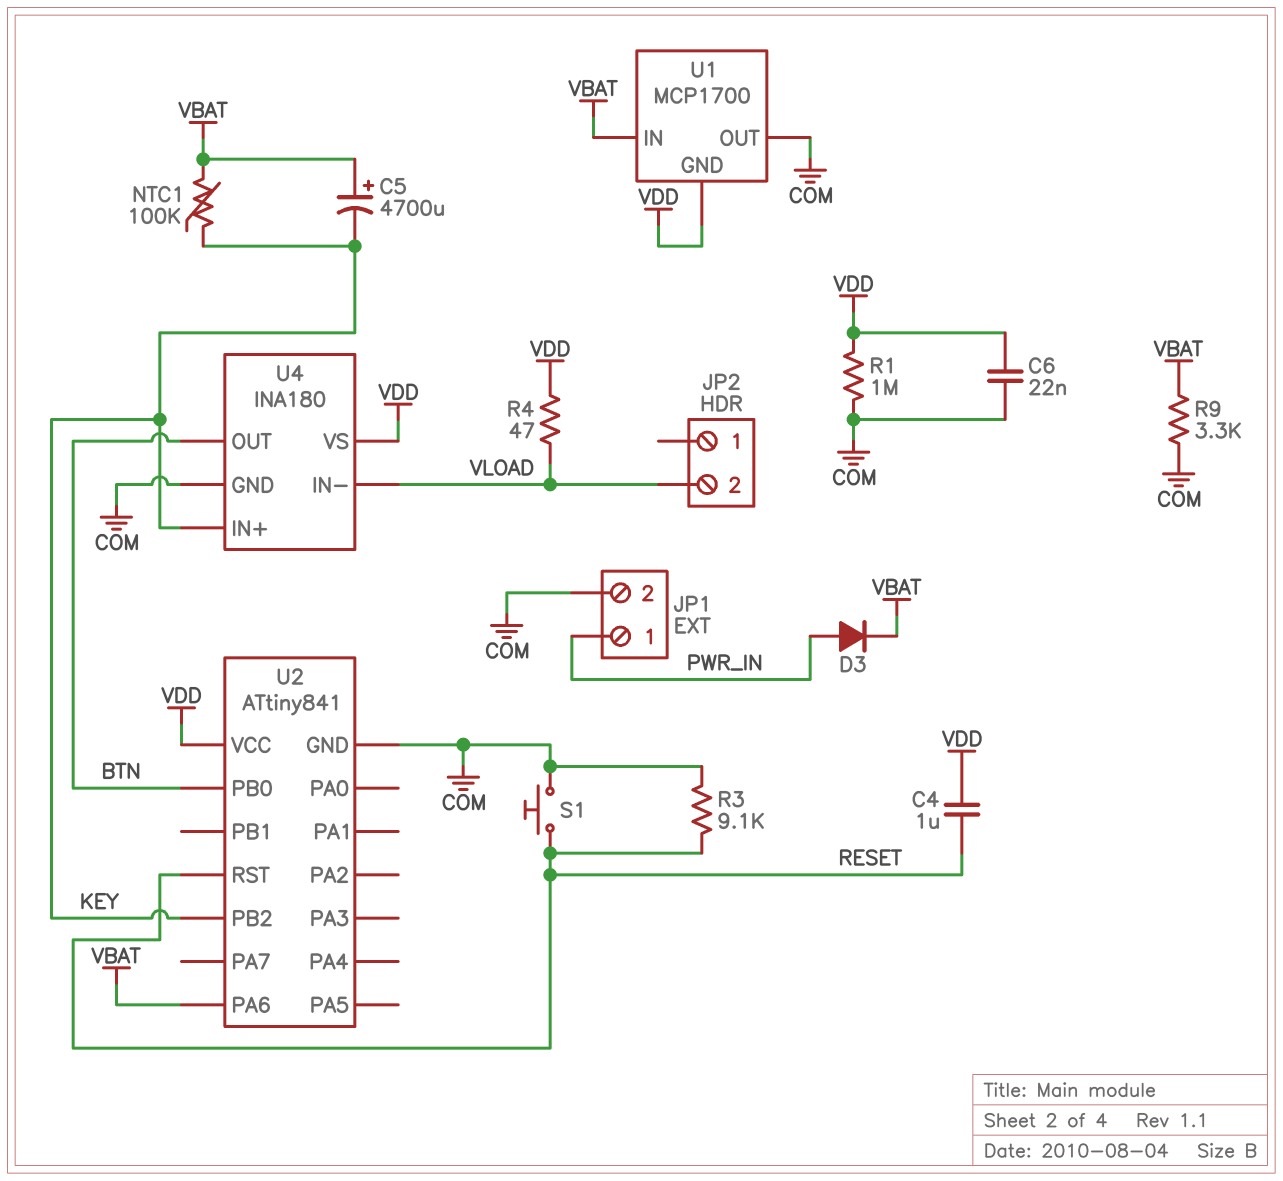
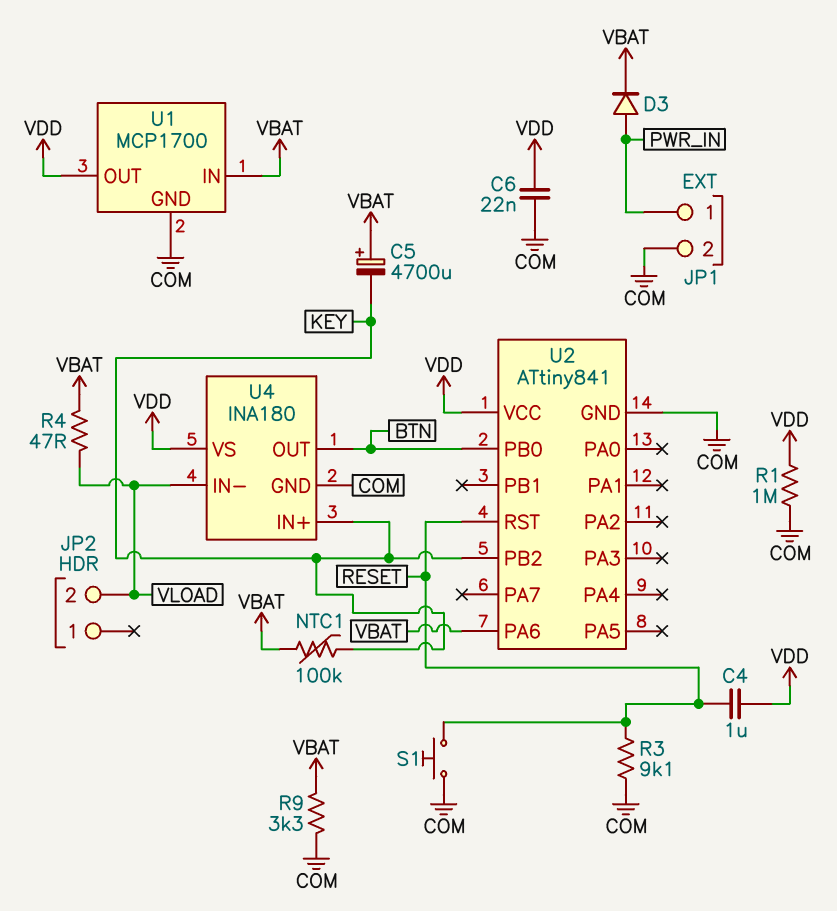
R4: 47 (VDD, VLOAD) -> 47 (VBAT, VLOAD)
U1 pin GND: VDD -> COM
U1 pin OUT: COM -> VDD

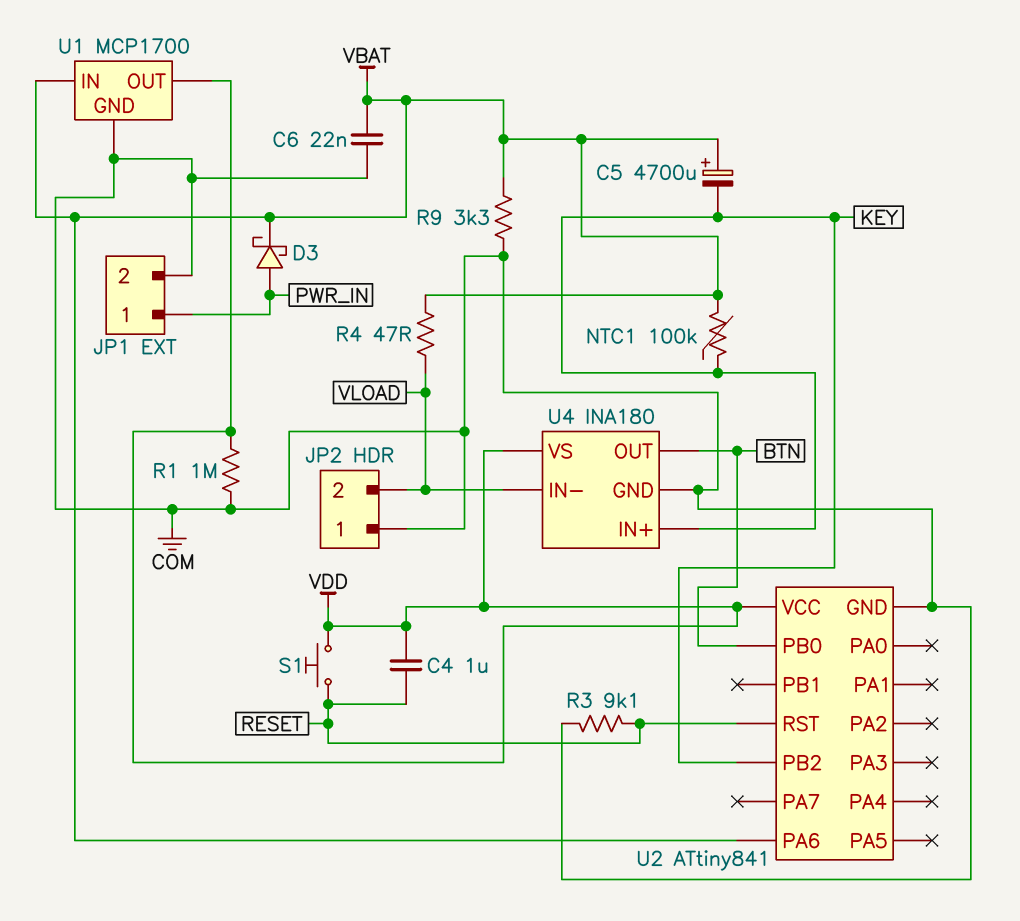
C6: 22nF (COM, VDD) -> 22nF (COM, VBAT)
D3: diode (A PWR_IN, K VBAT) -> schottky (A PWR_IN, K VBAT)
JP2 pin 1: none -> COM
S1: button (COM, RESET) -> button (RESET, VDD)

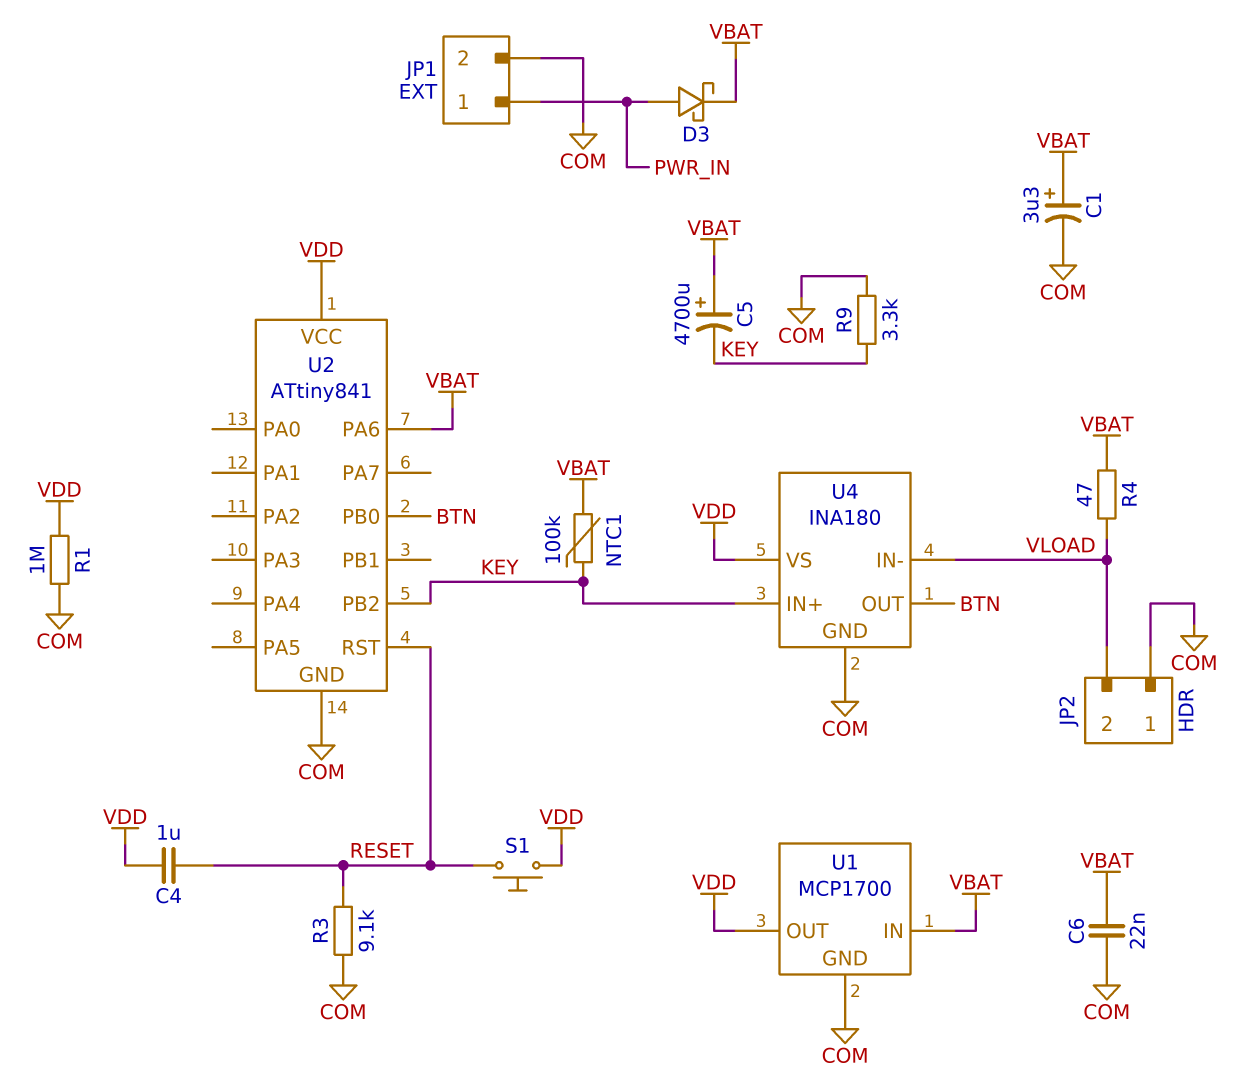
C1: none -> 3.3uF (plus VBAT, minus COM)
R9: 3.3k (COM, VBAT) -> 3.3k (COM, KEY)

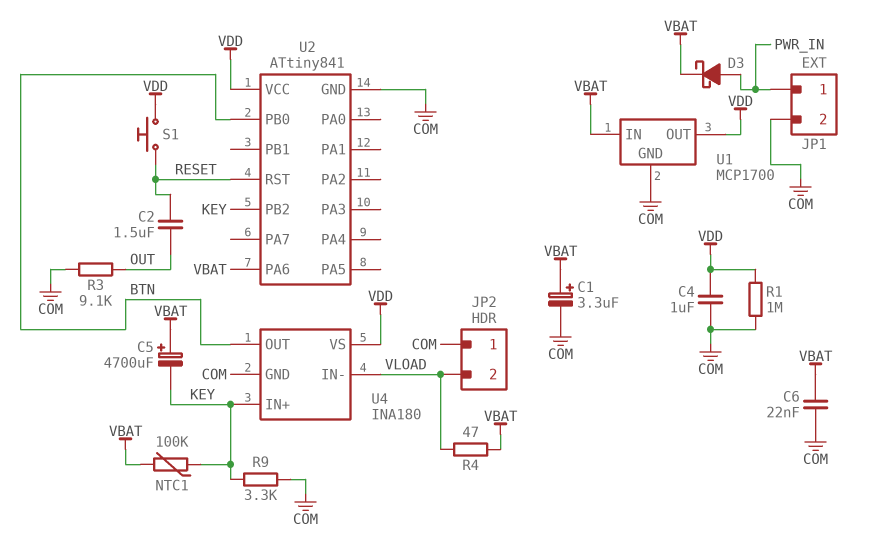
C2: none -> 1.5uF (OUT, RESET)
C4: 1uF (RESET, VDD) -> 1uF (COM, VDD)
R3: 9.1k (COM, RESET) -> 9.1k (COM, OUT)

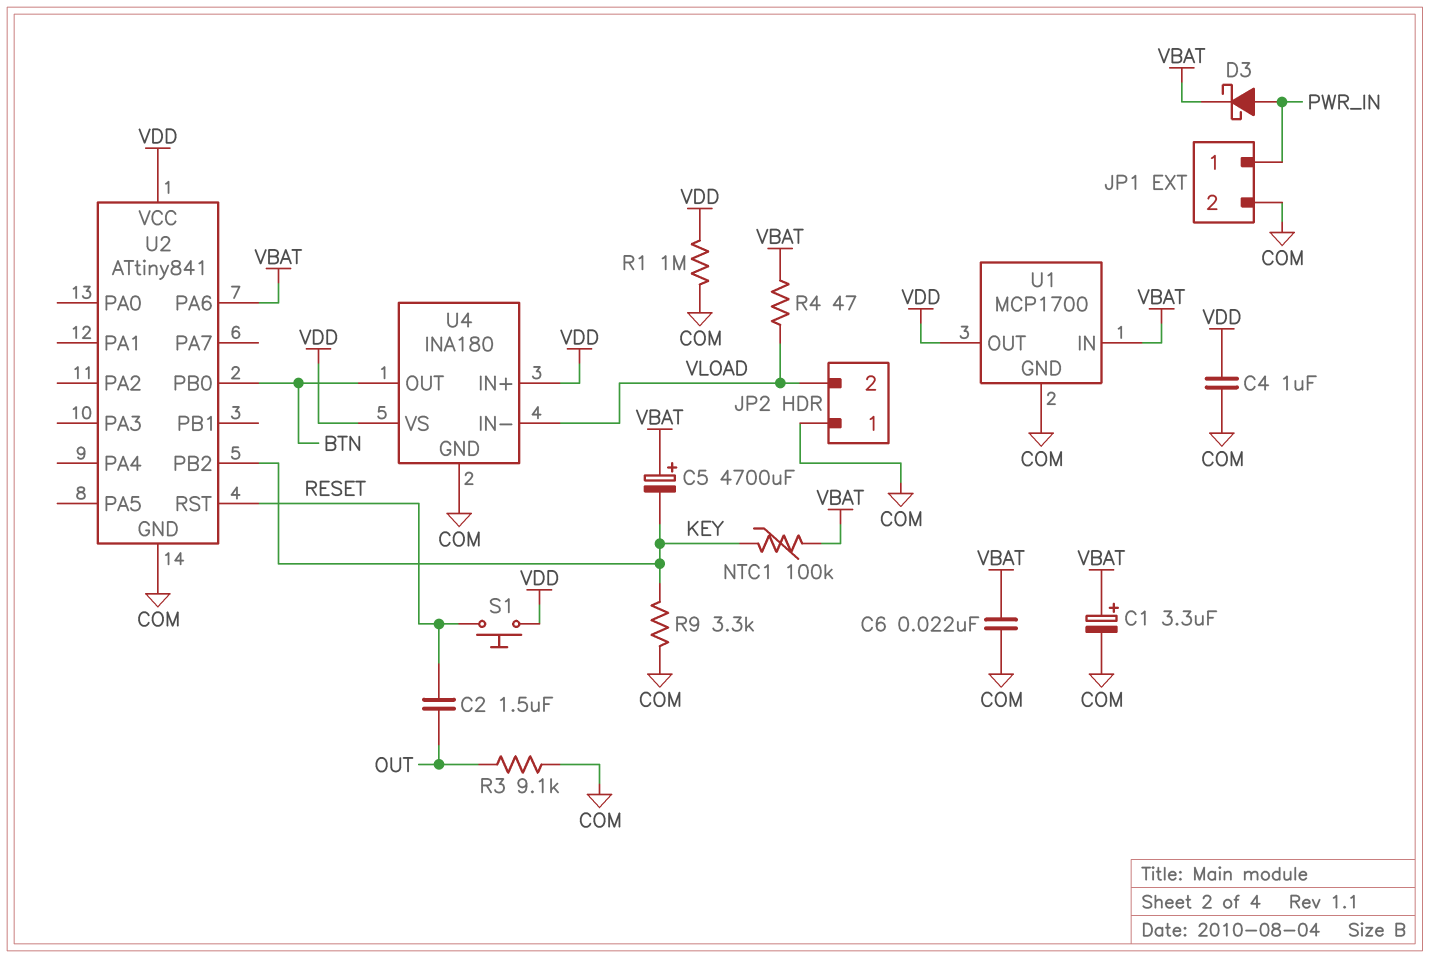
U4 pin IN+: KEY -> VDD

